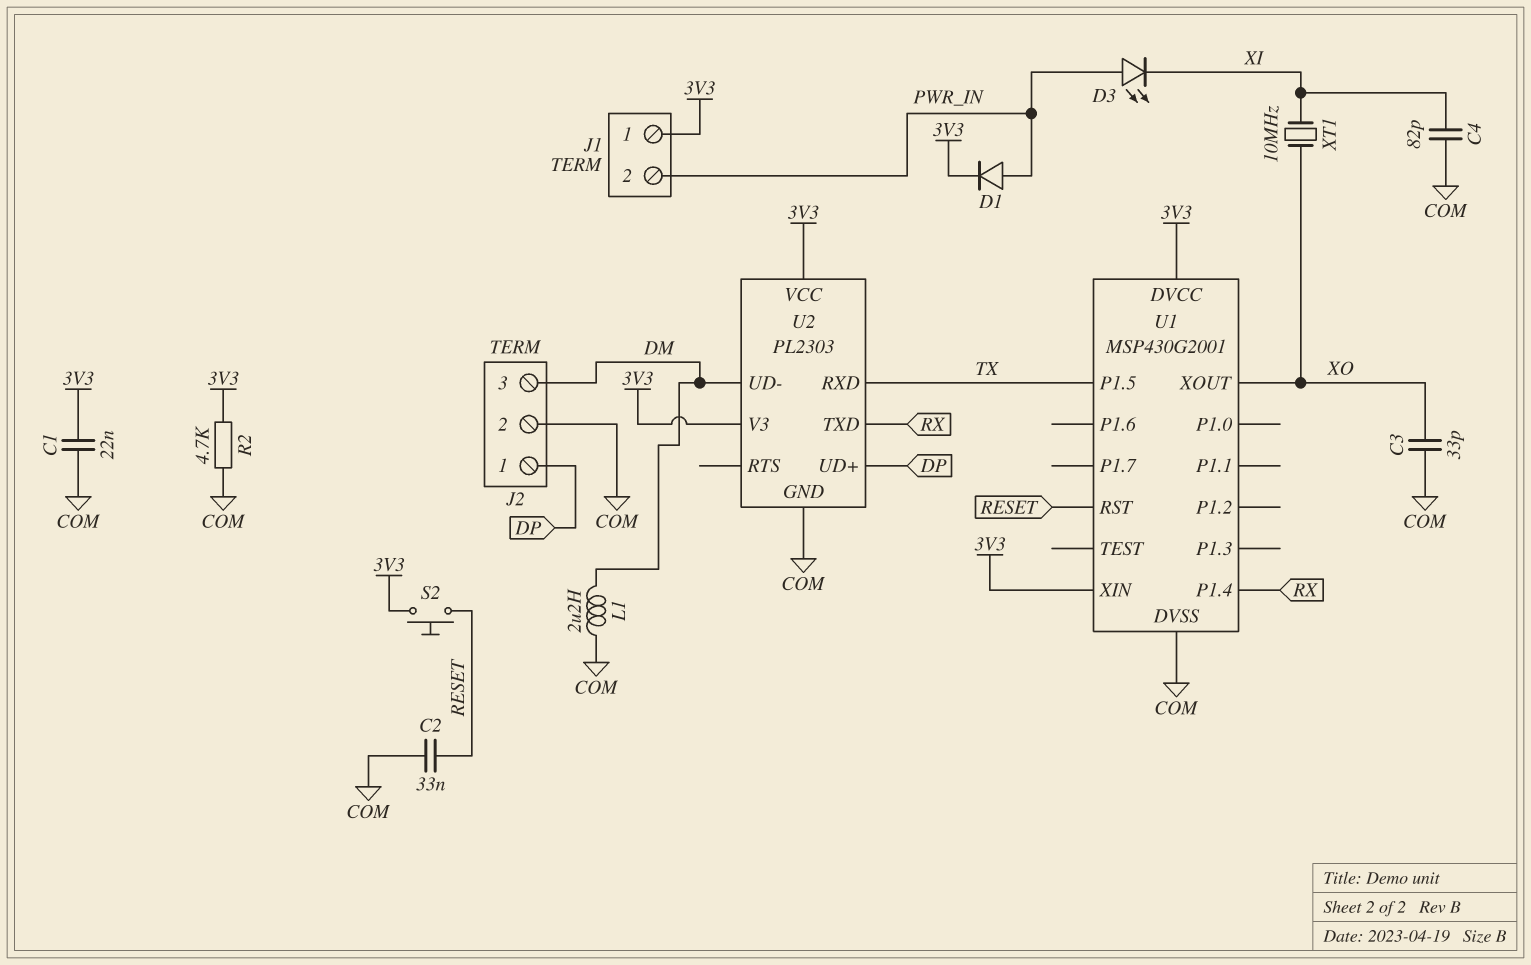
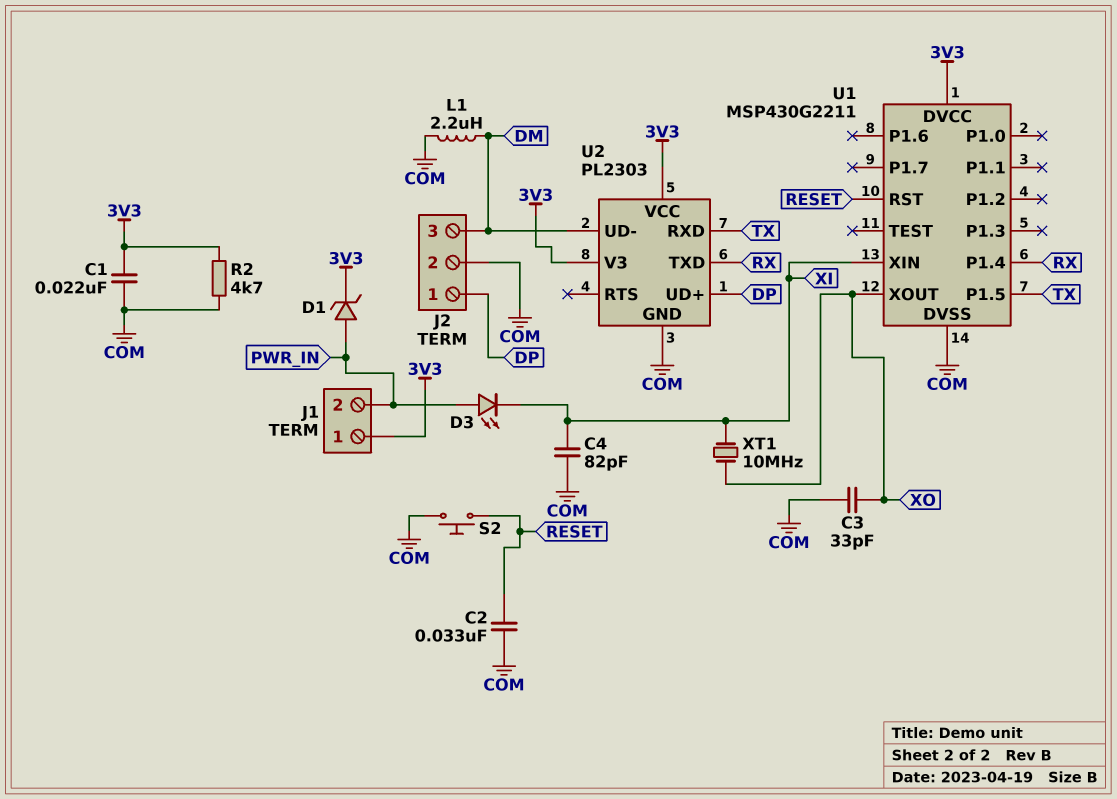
D1: diode (A PWR_IN, K 3V3) -> zener (A PWR_IN, K 3V3)
S2: button (3V3, RESET) -> button (COM, RESET)
U1: MSP430G2001 -> MSP430G2211
U1 pin XIN: 3V3 -> XI

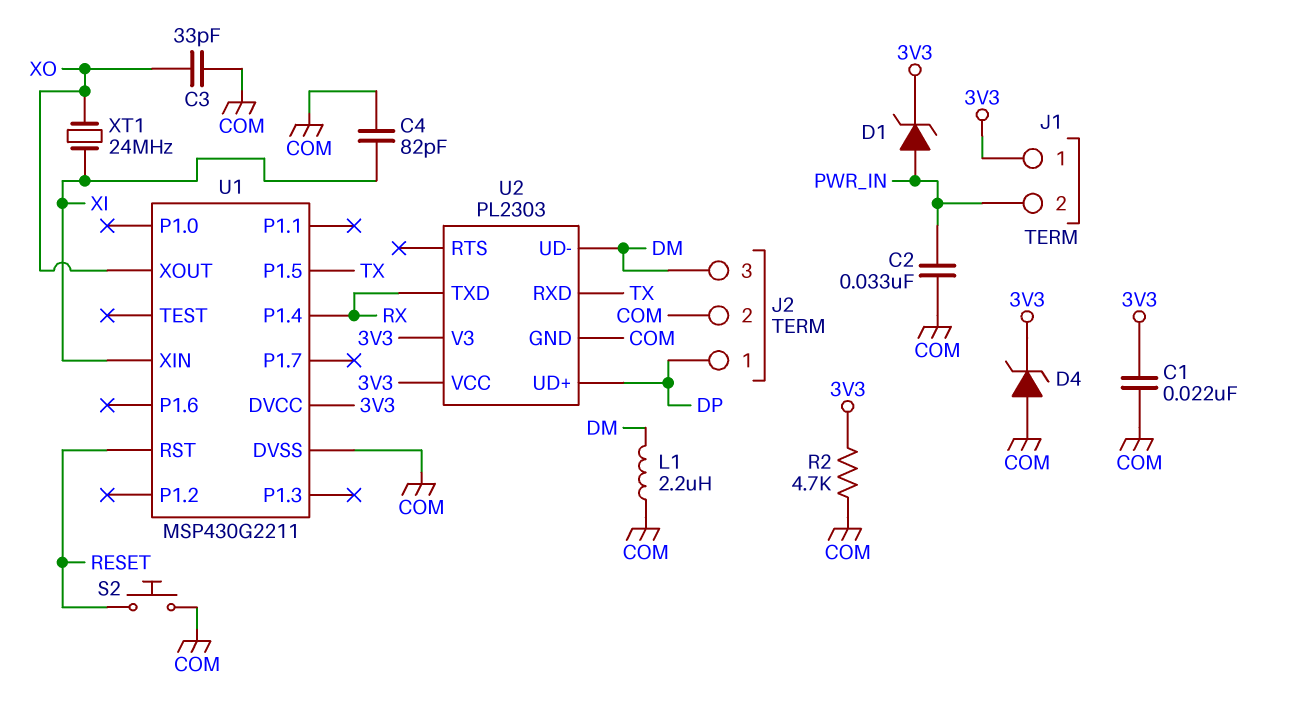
C2: 33nF (COM, RESET) -> 33nF (COM, PWR_IN)
D3: LED (A PWR_IN, K XI) -> none
D4: none -> zener (A COM, K 3V3)
XT1: 10MHz (XI, XO) -> 24MHz (XI, XO)

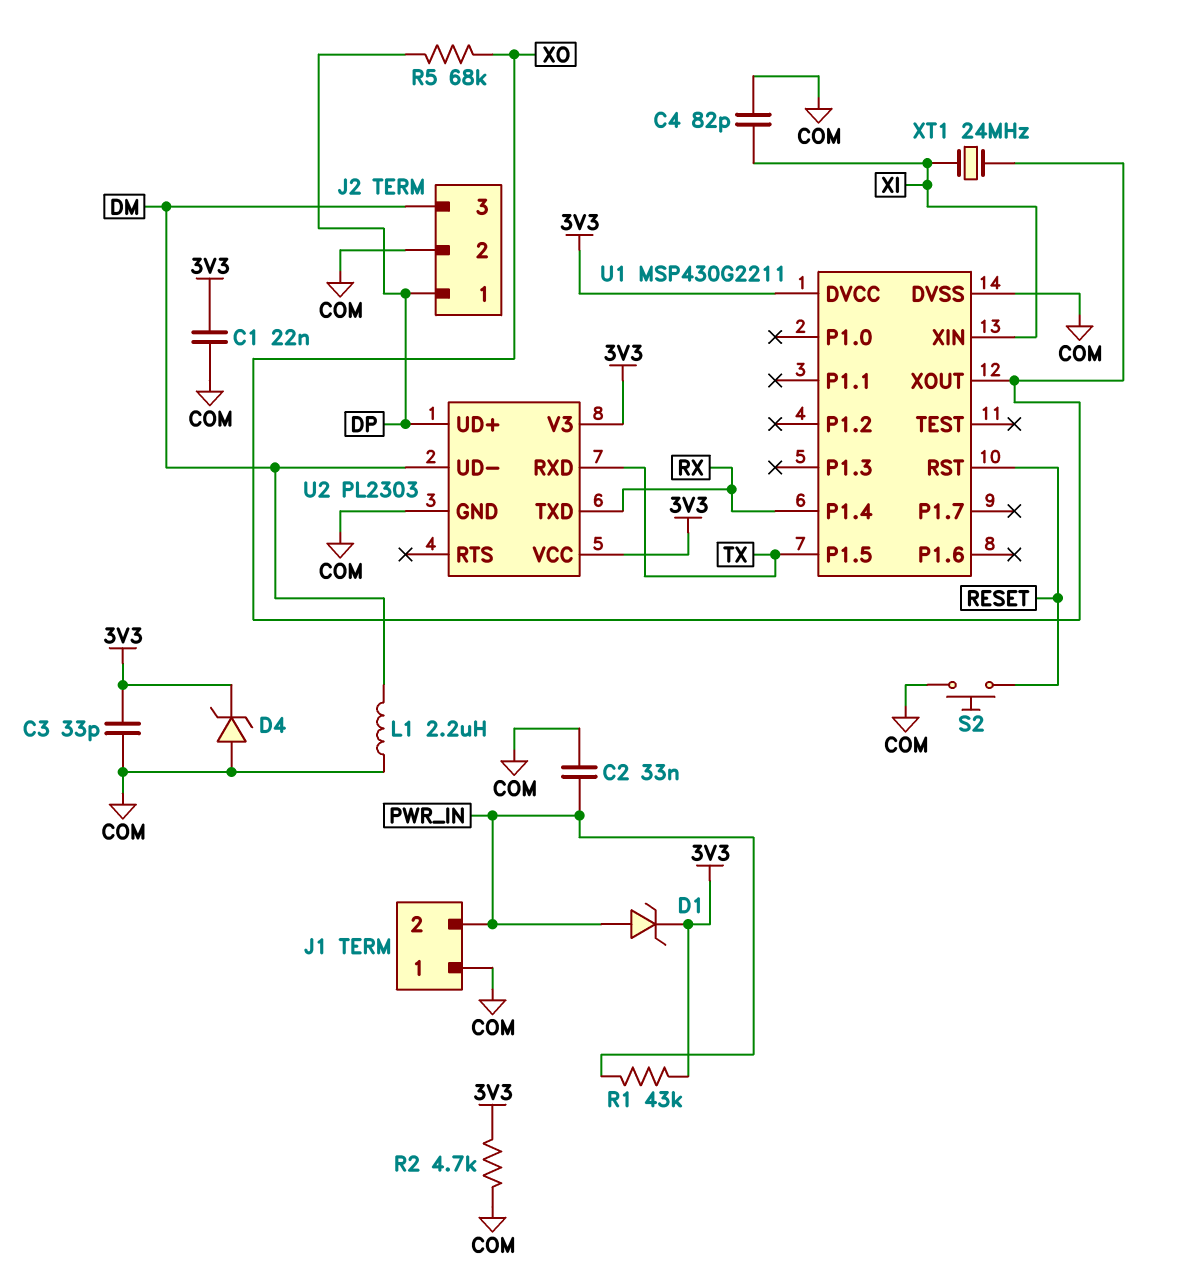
C3: 33pF (COM, XO) -> 33pF (3V3, COM)
J1 pin 1: 3V3 -> COM
R1: none -> 43k (3V3, PWR_IN)
R5: none -> 68k (DP, XO)

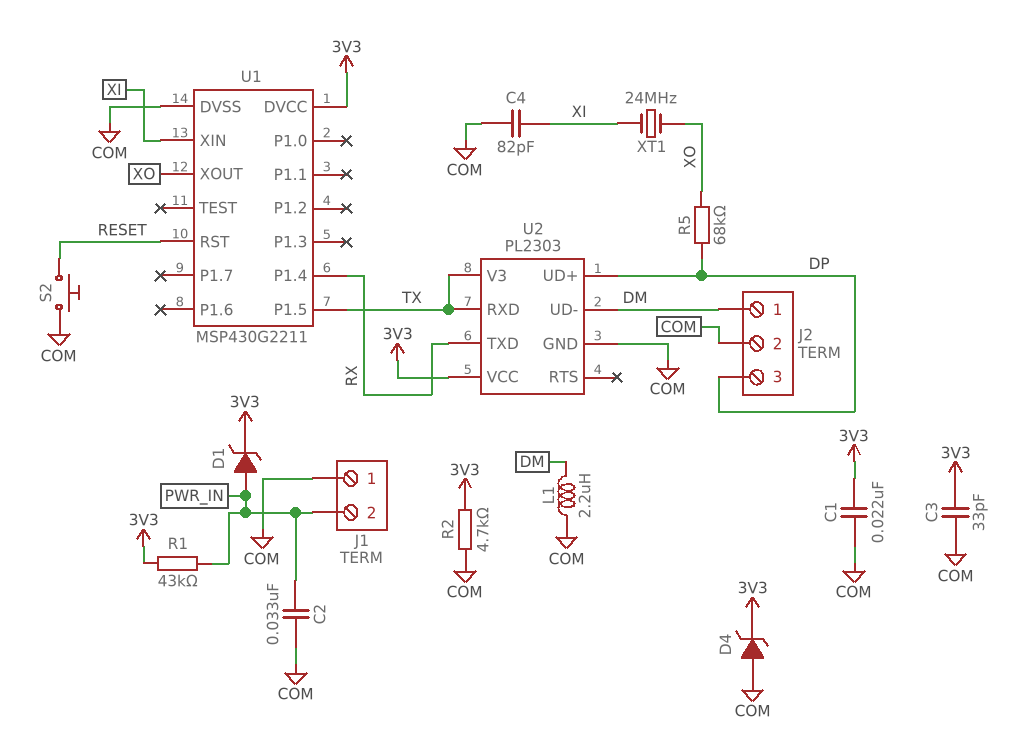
J2 pin 1: DP -> DM
J2 pin 3: DM -> DP
U2 pin V3: 3V3 -> TX

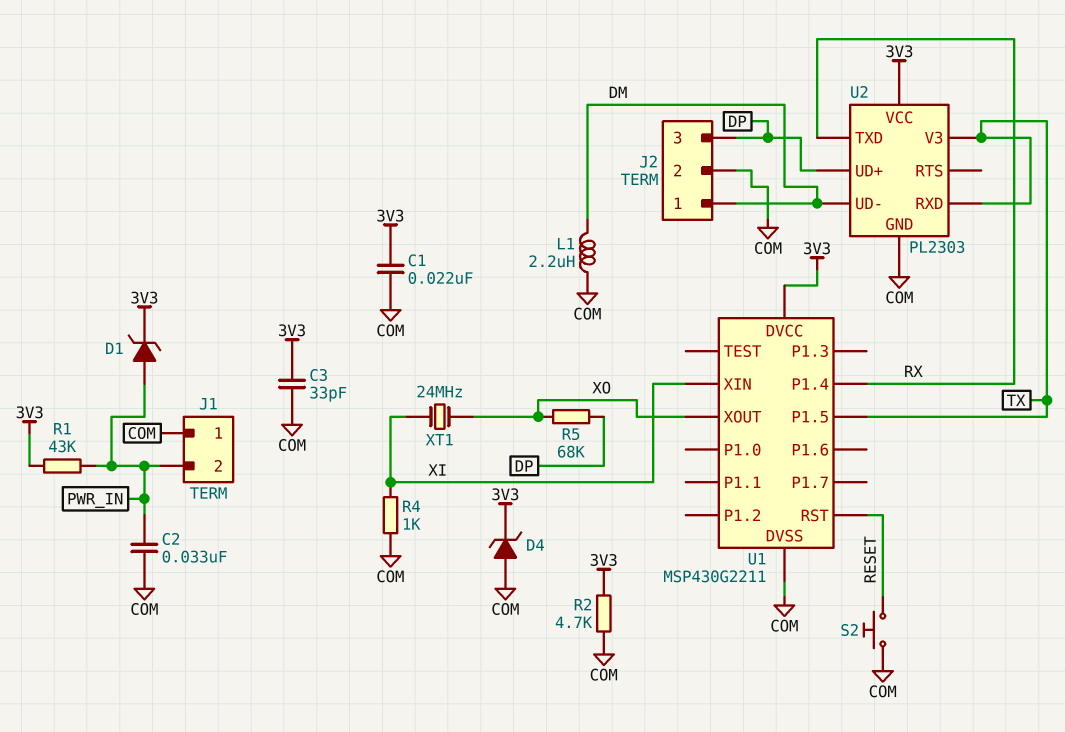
C4: 82pF (COM, XI) -> none
R4: none -> 1k (COM, XI)

